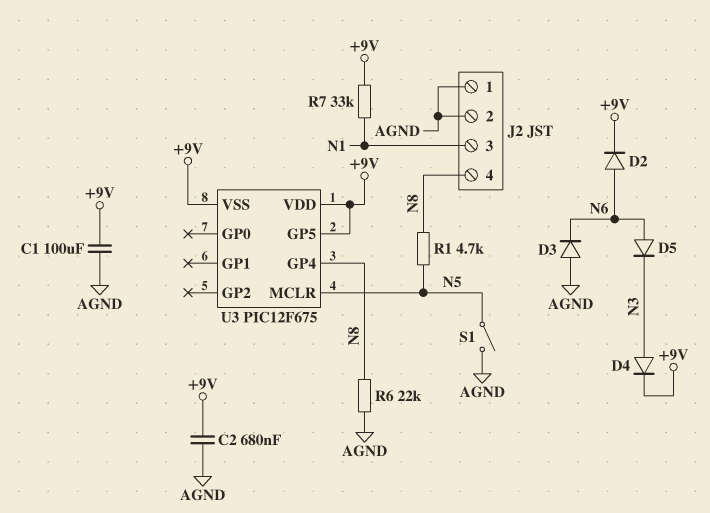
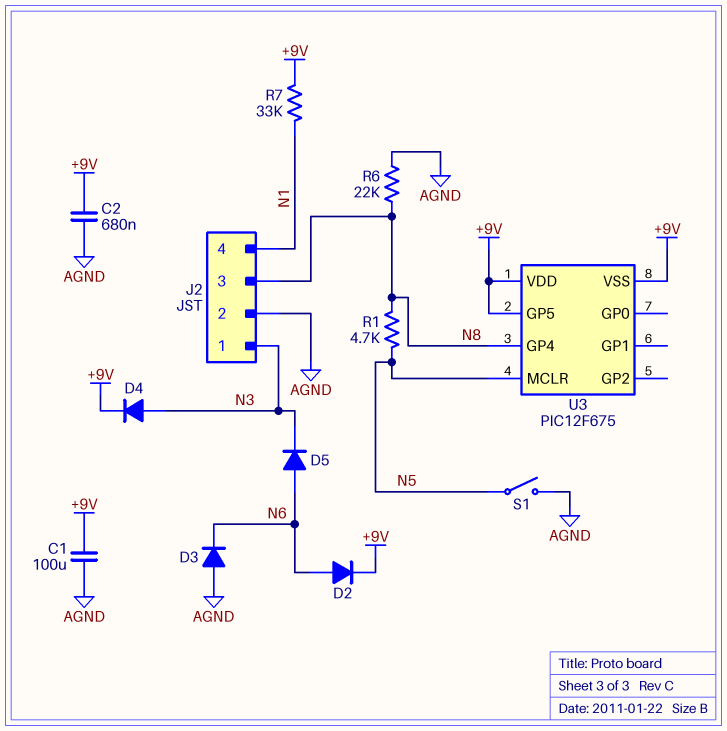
J2 pin 1: AGND -> N3
J2 pin 3: N1 -> N8
J2 pin 4: N8 -> N1

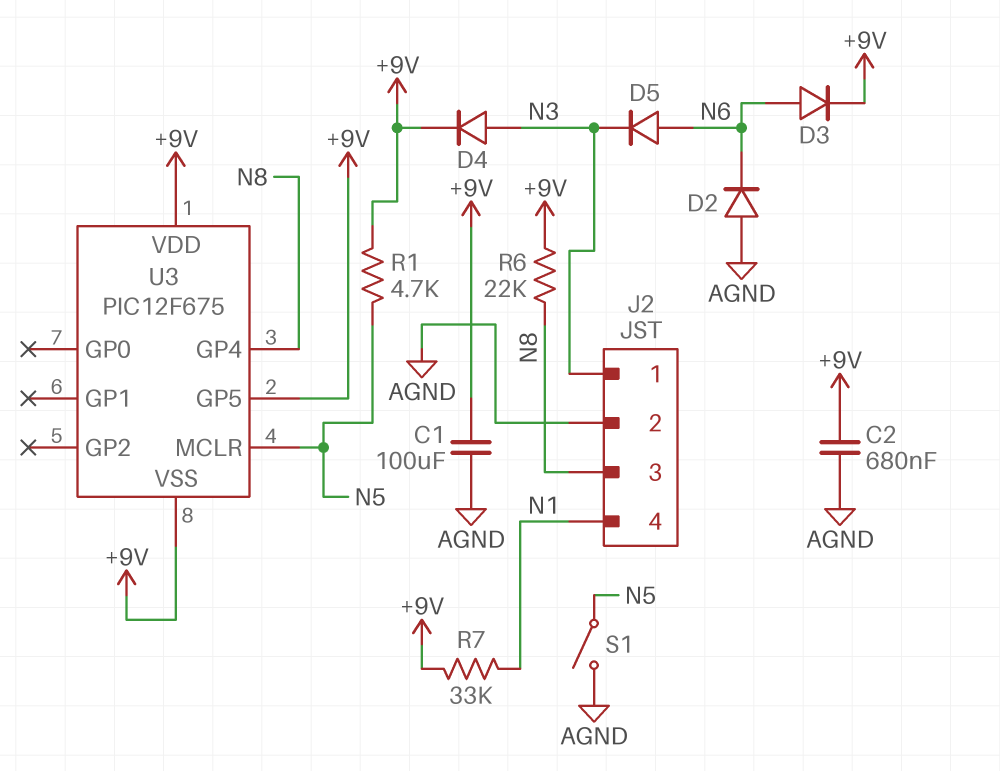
D2: diode (A N6, K +9V) -> diode (A AGND, K N6)
D3: diode (A AGND, K N6) -> diode (A N6, K +9V)
R1: 4.7k (N5, N8) -> 4.7k (+9V, N5)
R6: 22k (AGND, N8) -> 22k (+9V, N8)

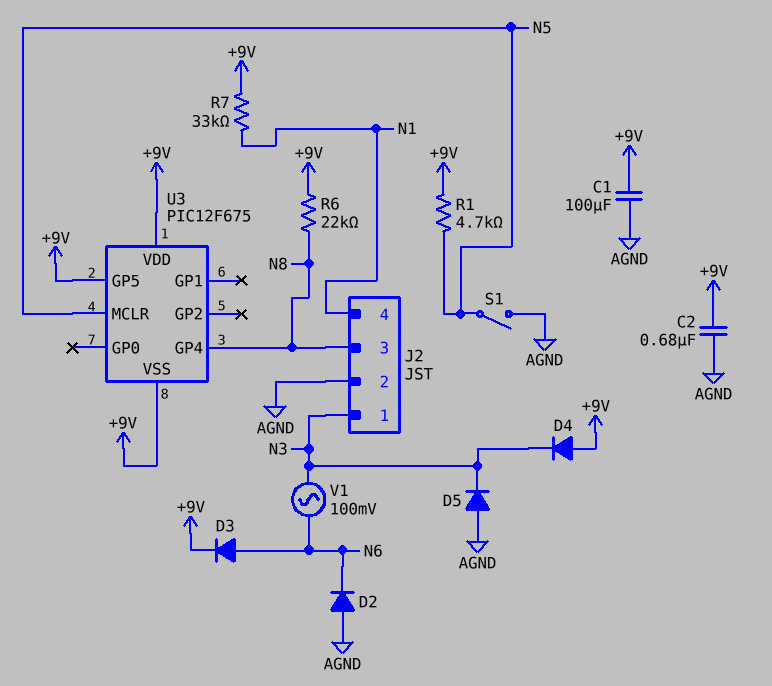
D4: diode (A N3, K +9V) -> diode (A +9V, K N3)
D5: diode (A N6, K N3) -> diode (A AGND, K N3)
V1: none -> AC 100mV (N3, N6)

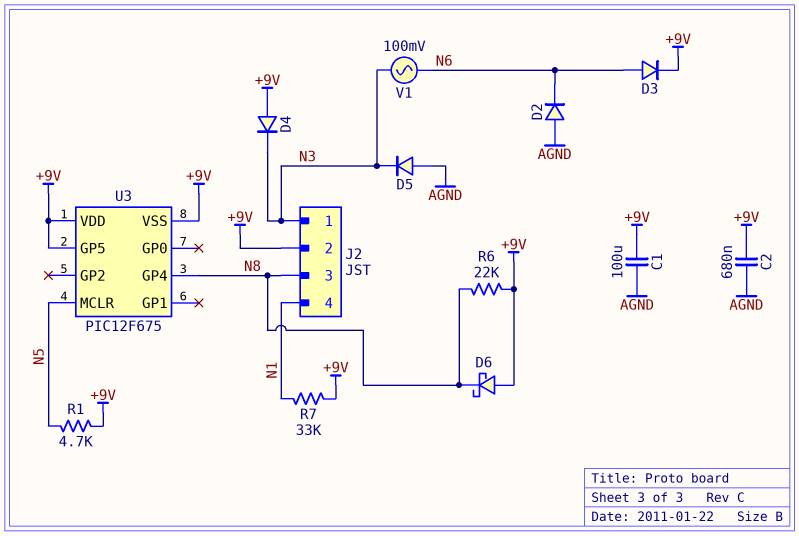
D6: none -> schottky (A +9V, K N8)
J2 pin 2: AGND -> +9V
S1: switch (AGND, N5) -> none

